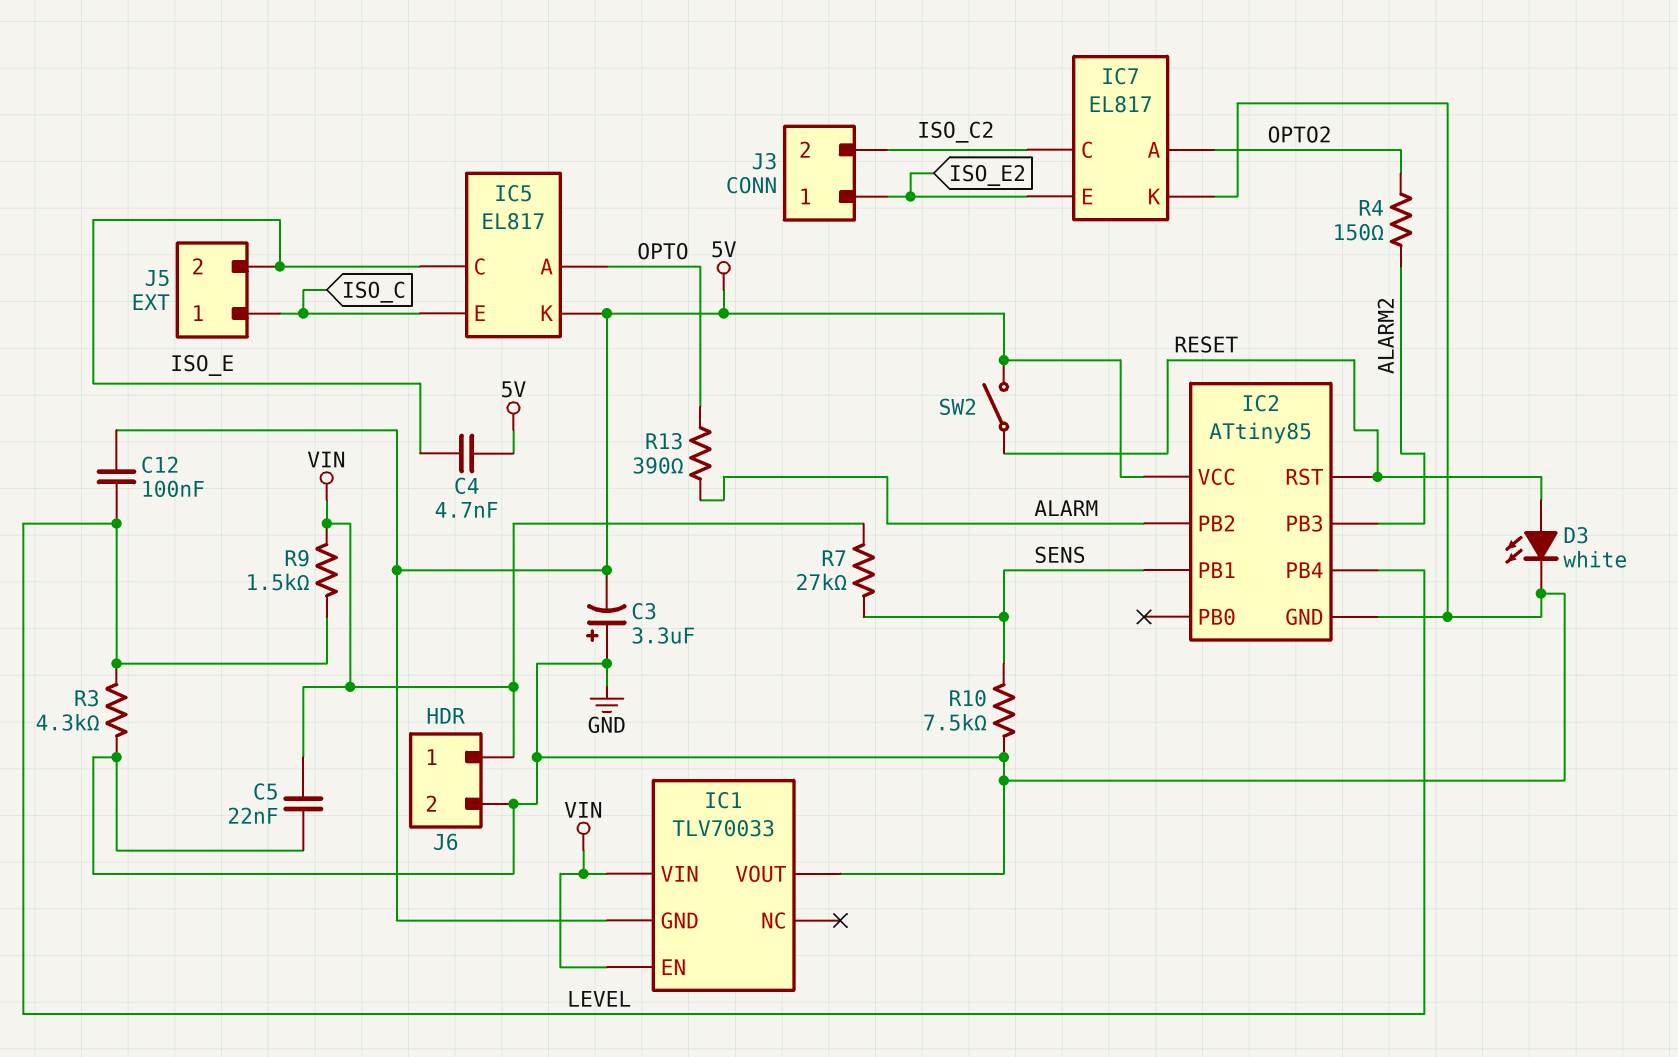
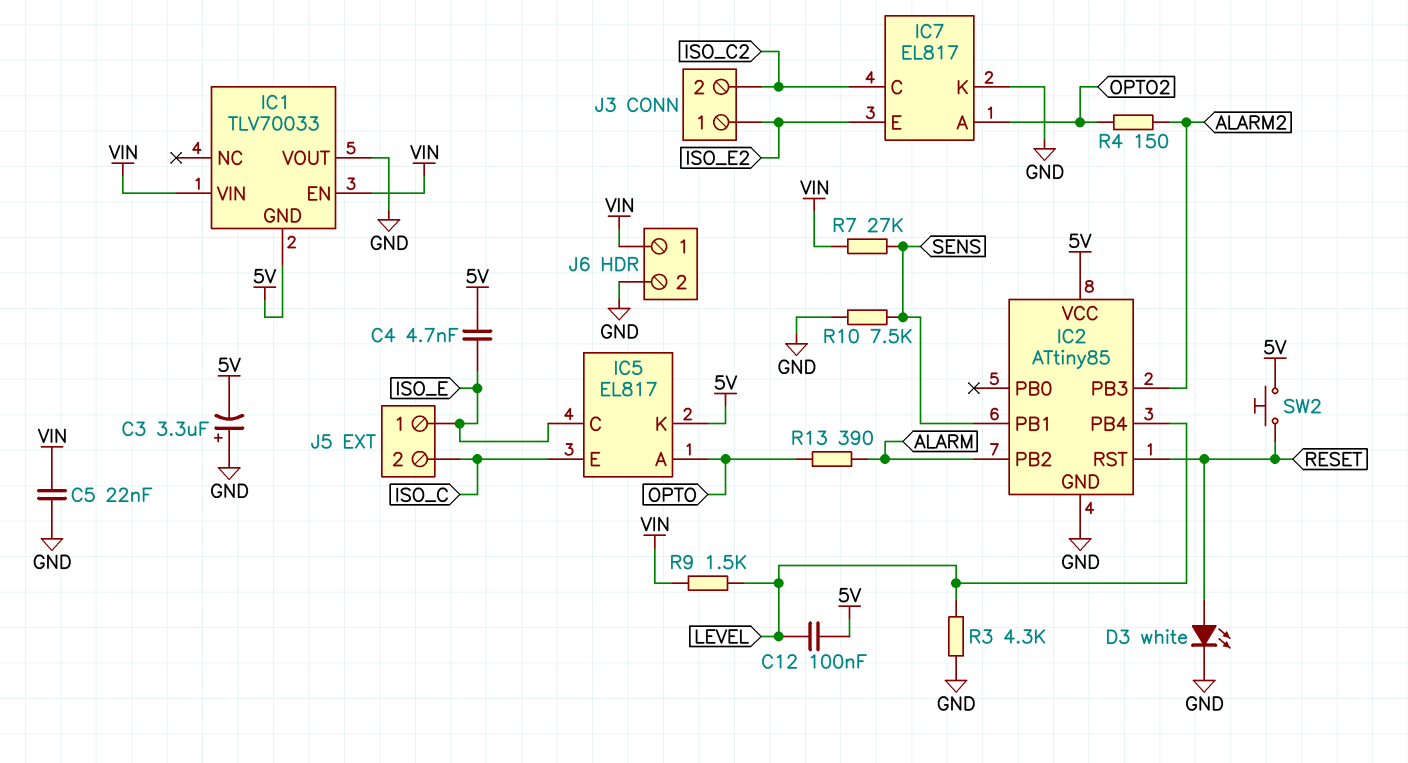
J5 pin 1: ISO_C -> ISO_E
J5 pin 2: ISO_E -> ISO_C
SW2: switch (5V, RESET) -> button (5V, RESET)

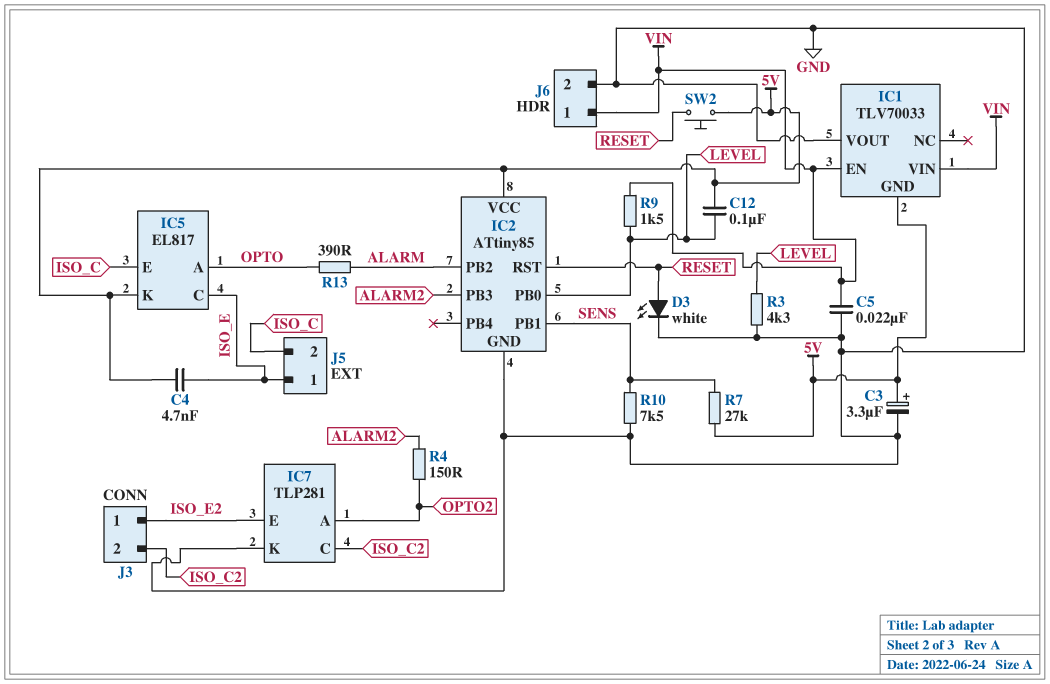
C3: 3.3uF (plus GND, minus 5V) -> 3.3uF (plus 5V, minus GND)
IC2 pin PB0: none -> LEVEL
IC2 pin PB4: LEVEL -> none
IC7: EL817 -> TLP281
R7: 27k (SENS, VIN) -> 27k (5V, SENS)

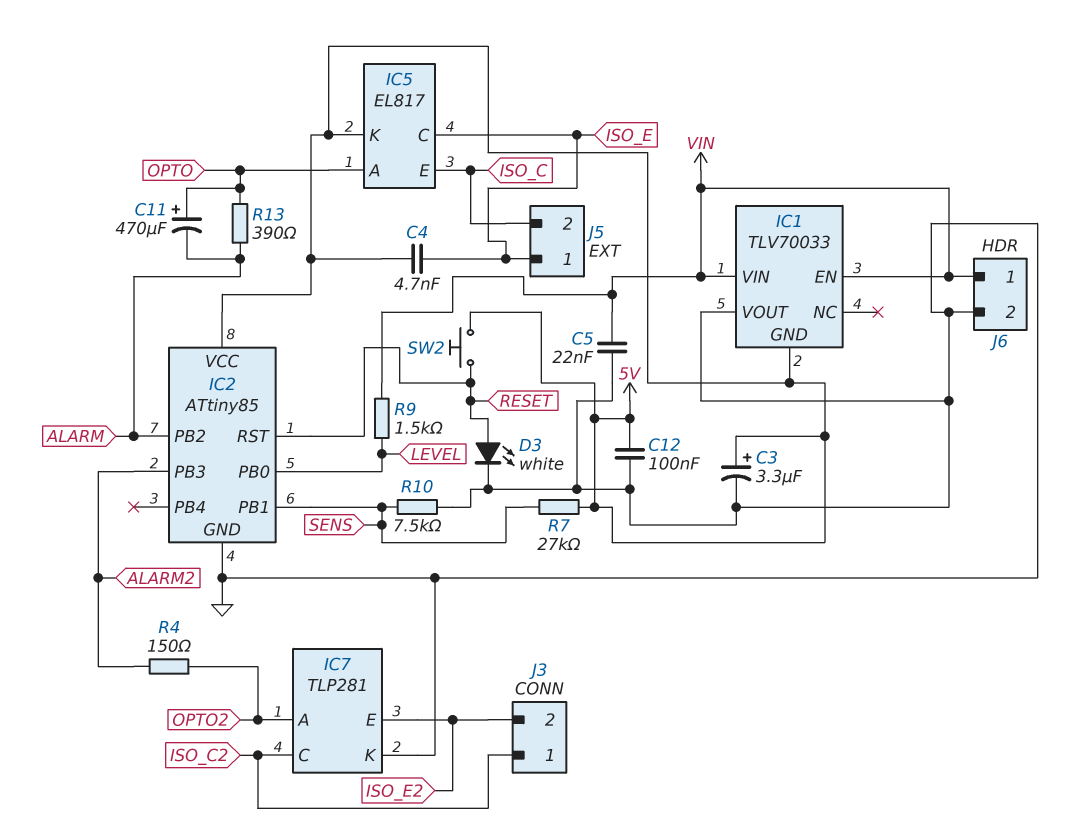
C11: none -> 470uF (plus OPTO, minus ALARM)
C12: 100nF (5V, LEVEL) -> 100nF (5V, GND)
J3 pin 1: ISO_E2 -> ISO_C2
J3 pin 2: ISO_C2 -> ISO_E2
R3: 4.3k (GND, LEVEL) -> none

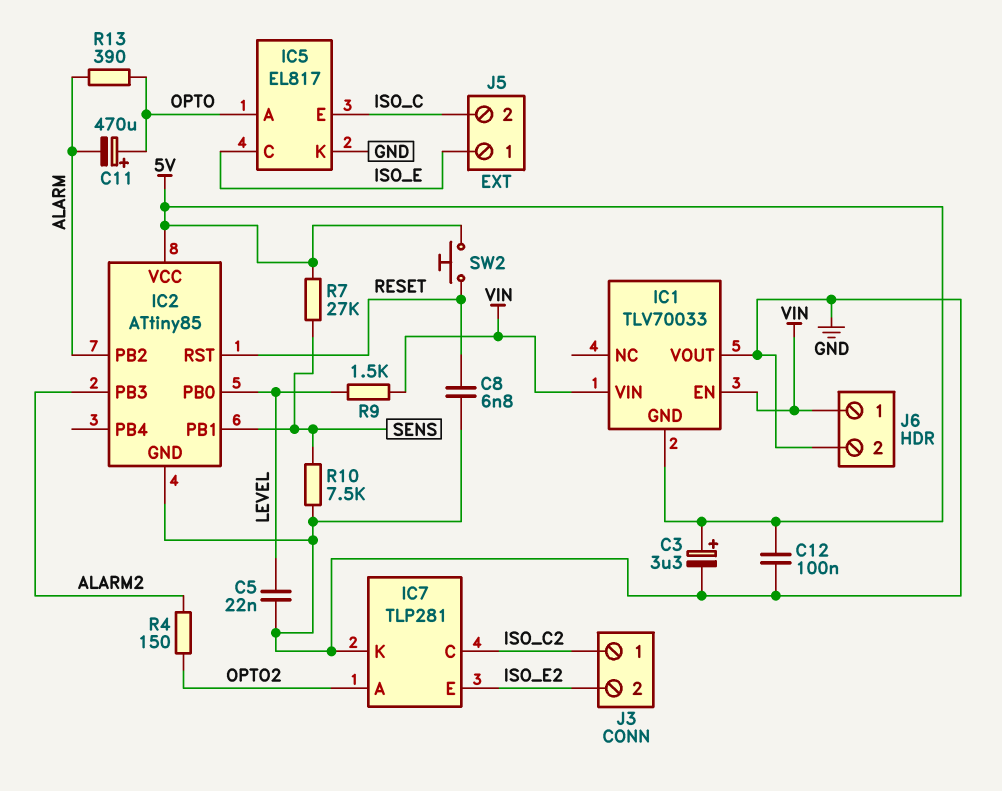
C4: 4.7nF (5V, ISO_E) -> none
C5: 22nF (GND, VIN) -> 22nF (GND, LEVEL)
C8: none -> 6.8nF (GND, RESET)
D3: LED white (A RESET, K GND) -> none
IC5 pin K: 5V -> GND

